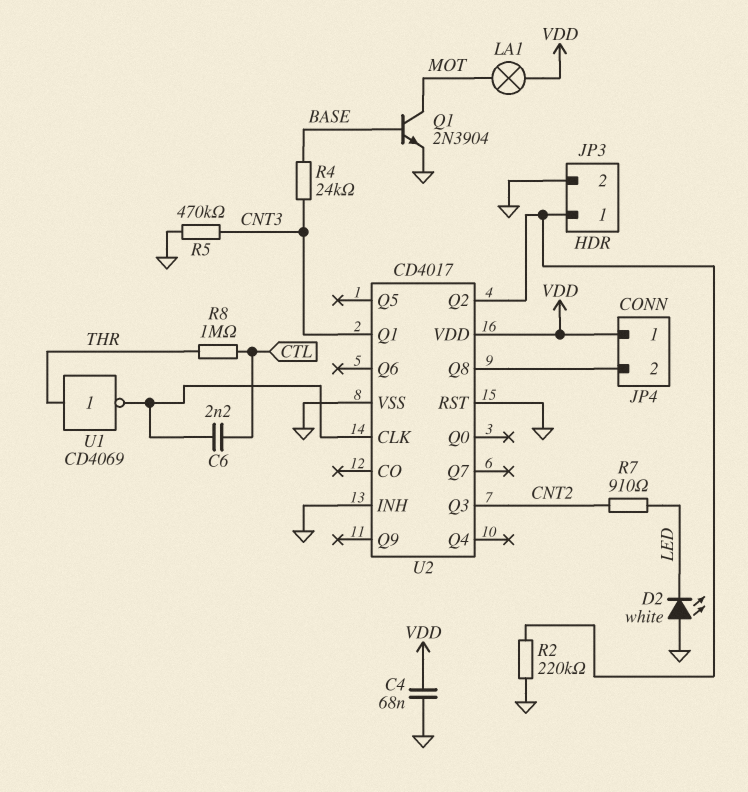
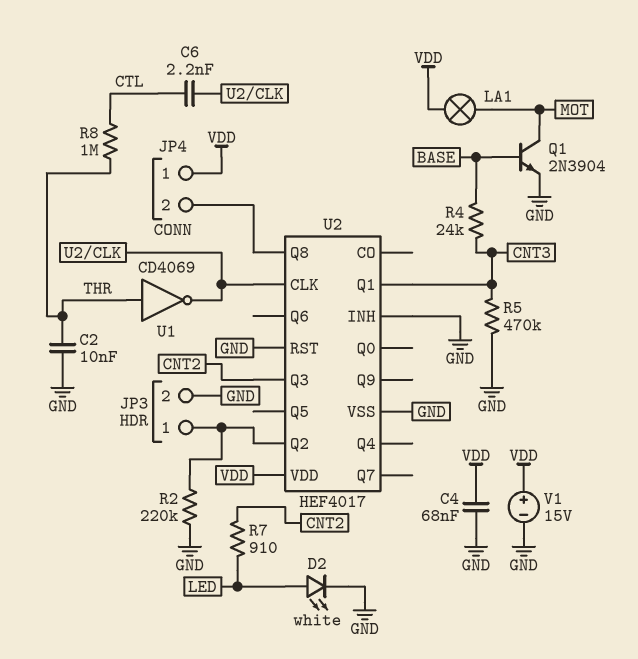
C2: none -> 10nF (GND, THR)
D2: LED white (A GND, K LED) -> LED white (A LED, K GND)
U2: CD4017 -> HEF4017
V1: none -> 15V (plus VDD, minus GND)

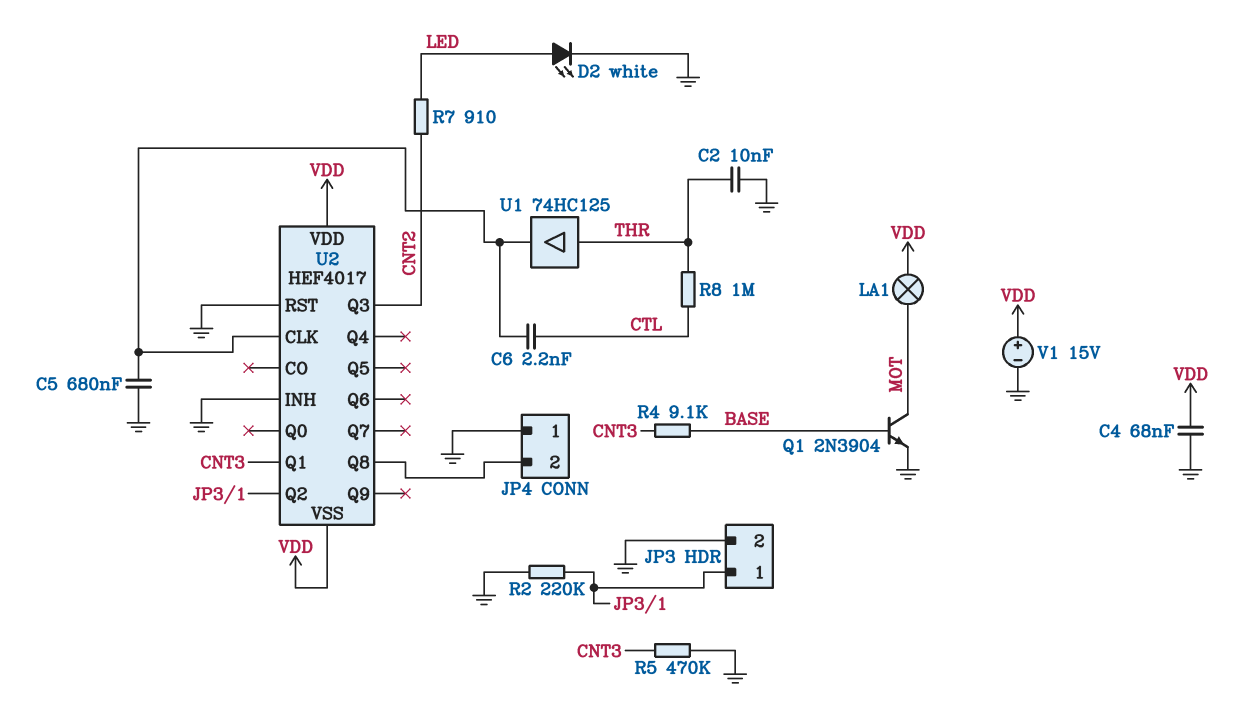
C5: none -> 680nF (GND, U2/CLK)
JP4 pin 1: VDD -> GND
R4: 24k (BASE, CNT3) -> 9.1k (BASE, CNT3)
U1: NOT CD4069 (in THR, out U2/CLK) -> buffer 74HC125 (in THR, out U2/CLK)
U2 pin VSS: GND -> VDD

